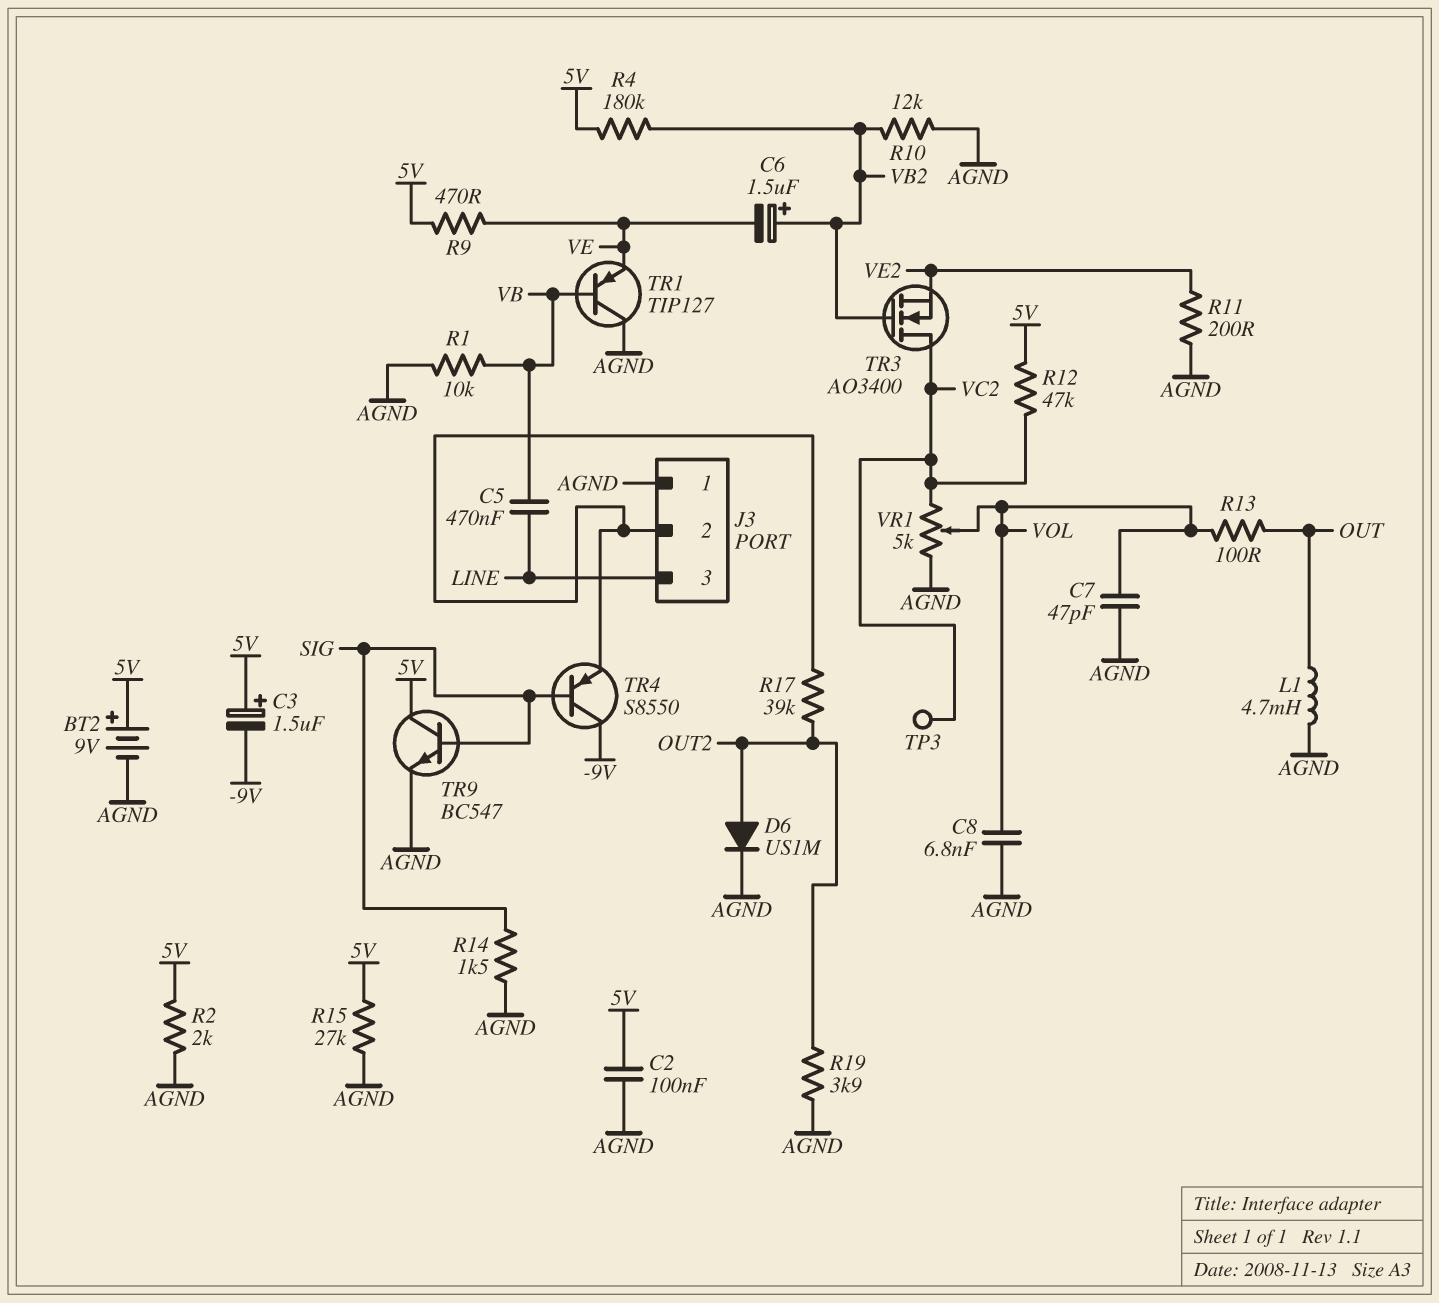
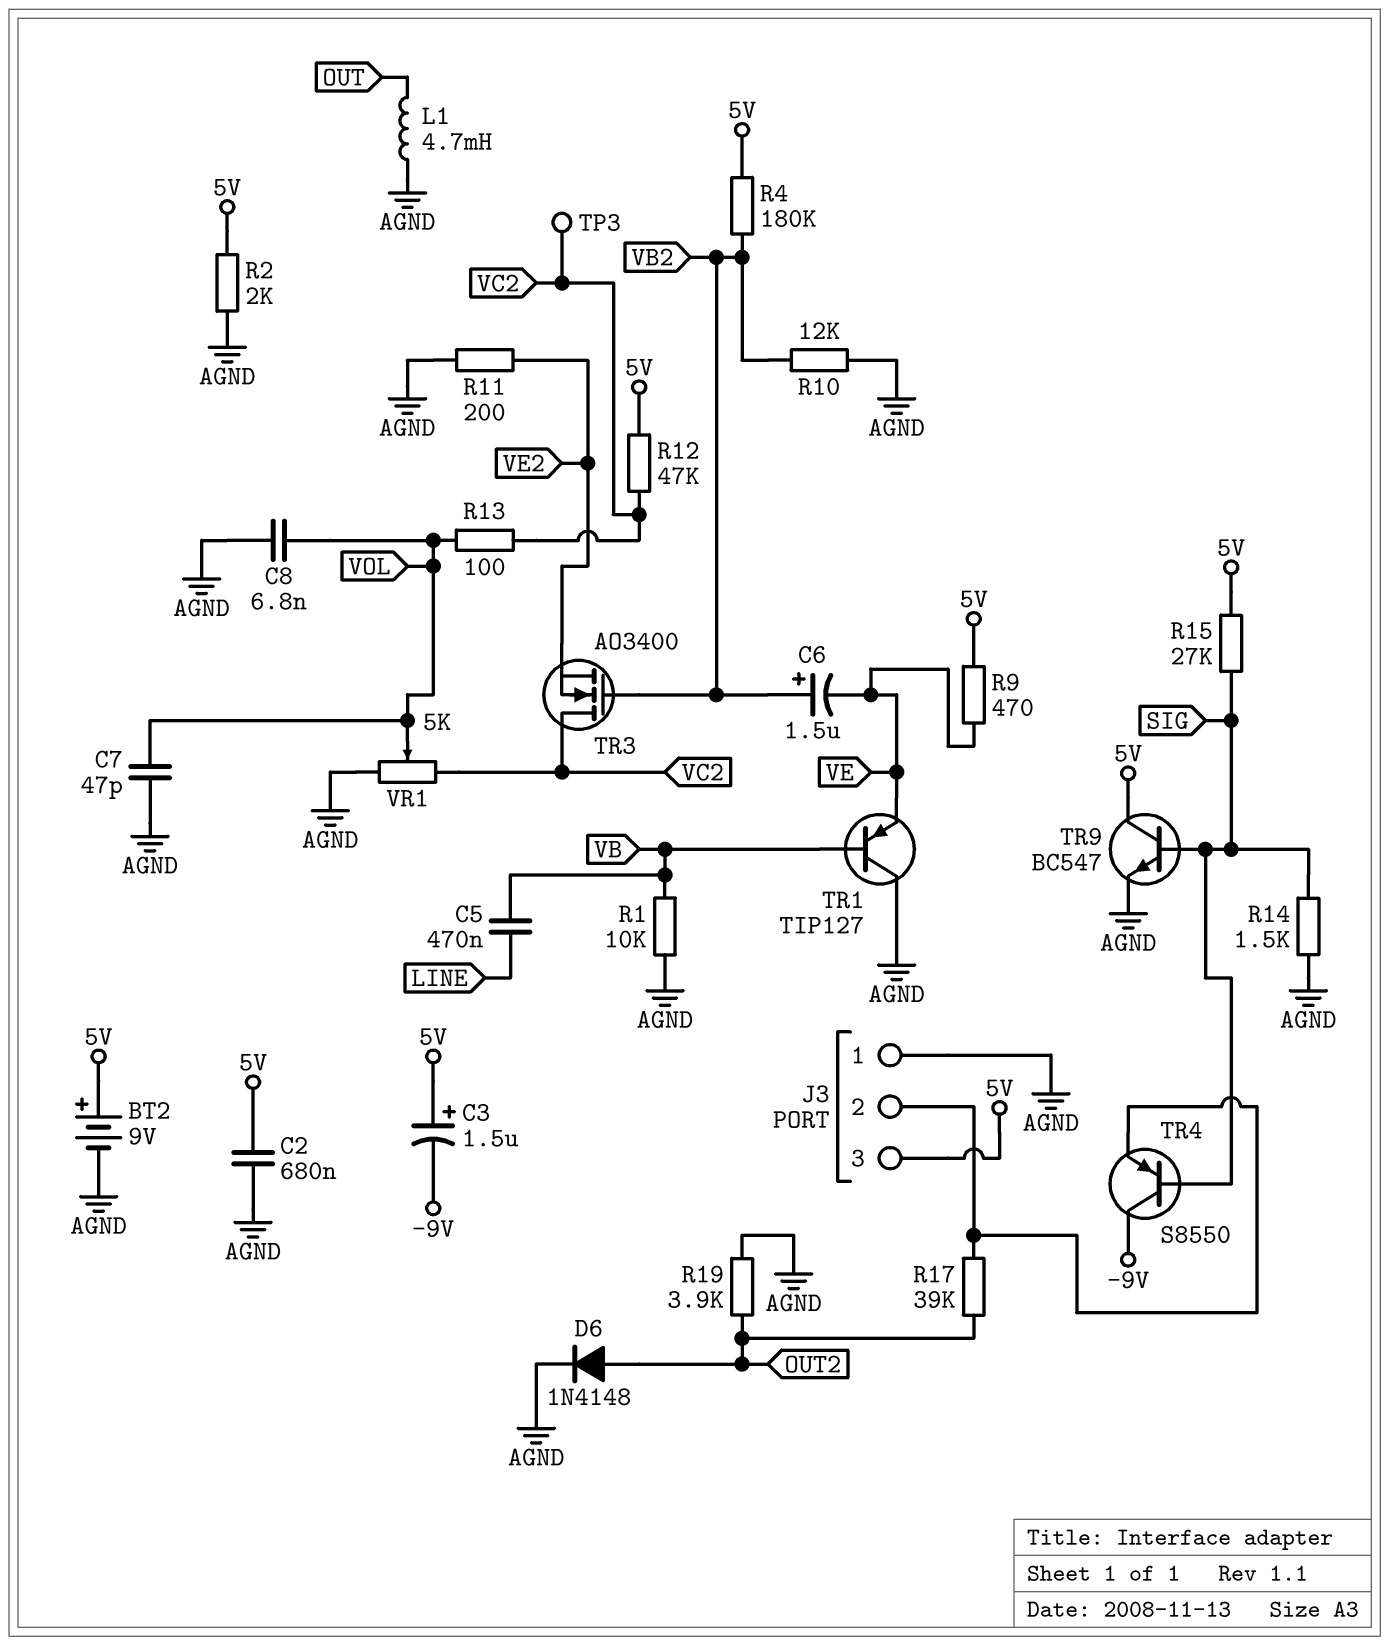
C2: 100nF (5V, AGND) -> 680nF (5V, AGND)
D6: diode US1M (A OUT2, K AGND) -> diode 1N4148 (A OUT2, K AGND)
J3 pin 3: LINE -> 5V
R13: 100 (OUT, VOL) -> 100 (VC2, VOL)
R15: 27k (5V, AGND) -> 27k (5V, SIG)

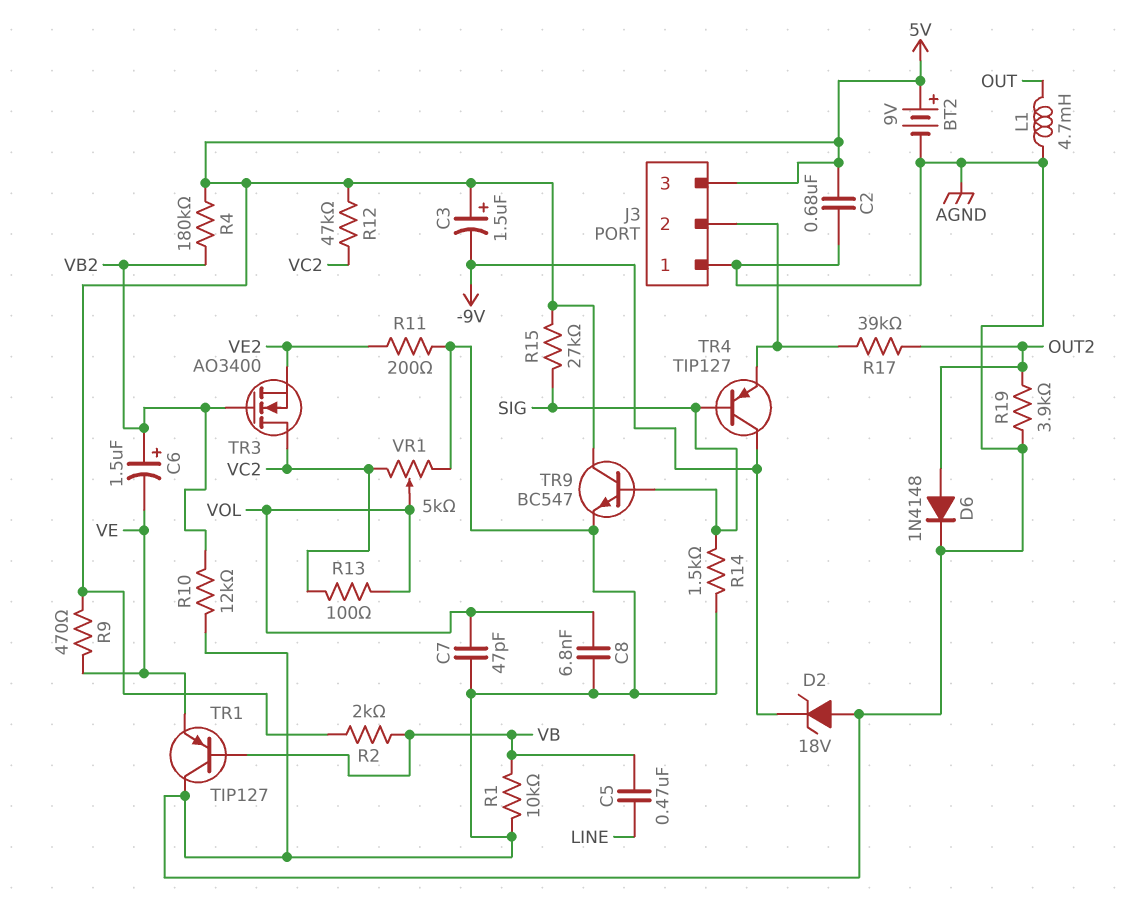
D2: none -> zener 18V (A AGND, K -9V)
R2: 2k (5V, AGND) -> 2k (5V, VB)
TP3: test point (VC2) -> none
TR4: PNP S8550 (B SIG, C -9V, E J3/2) -> PNP TIP127 (B SIG, C -9V, E J3/2)

